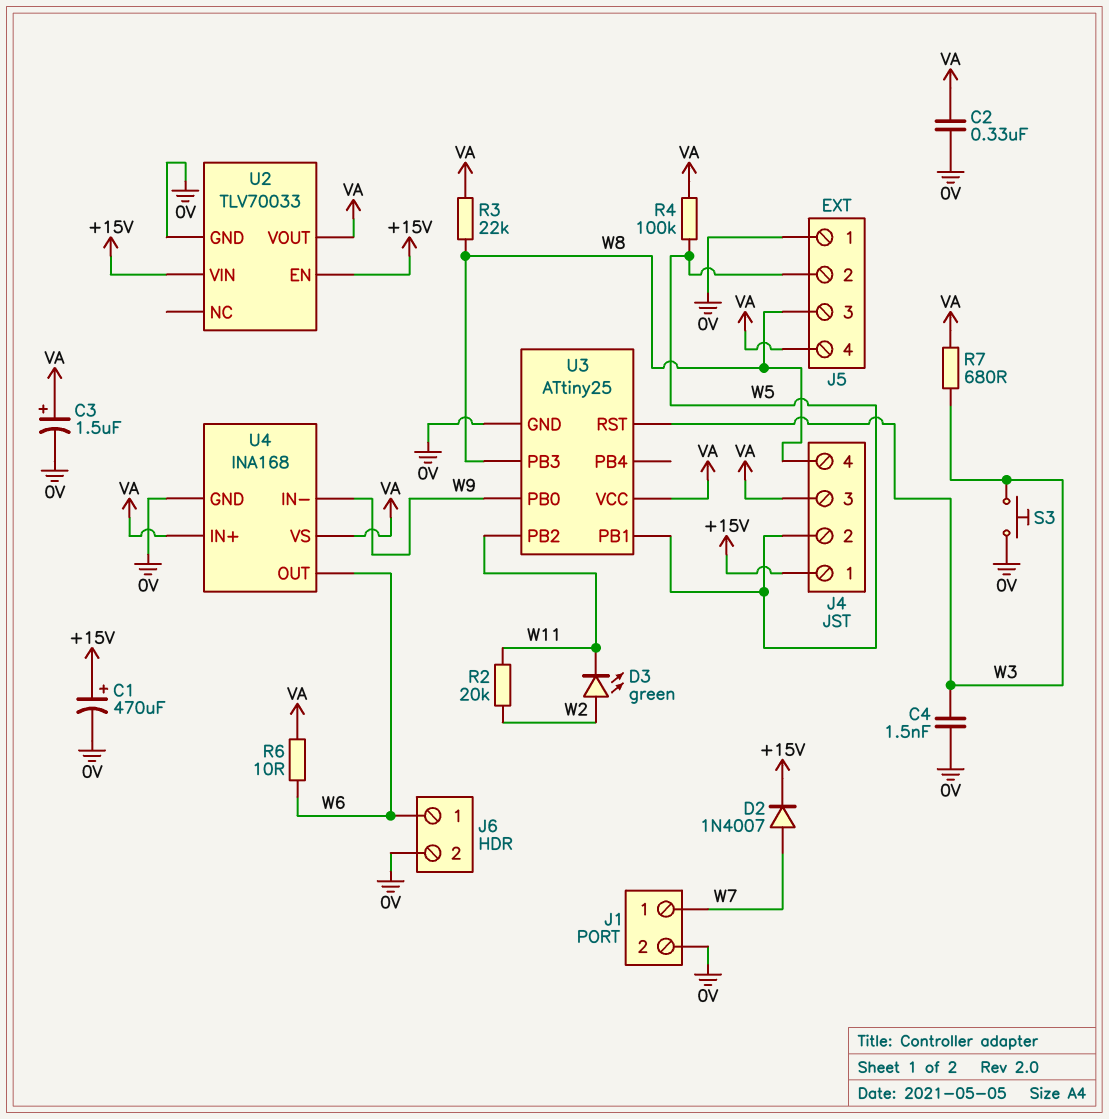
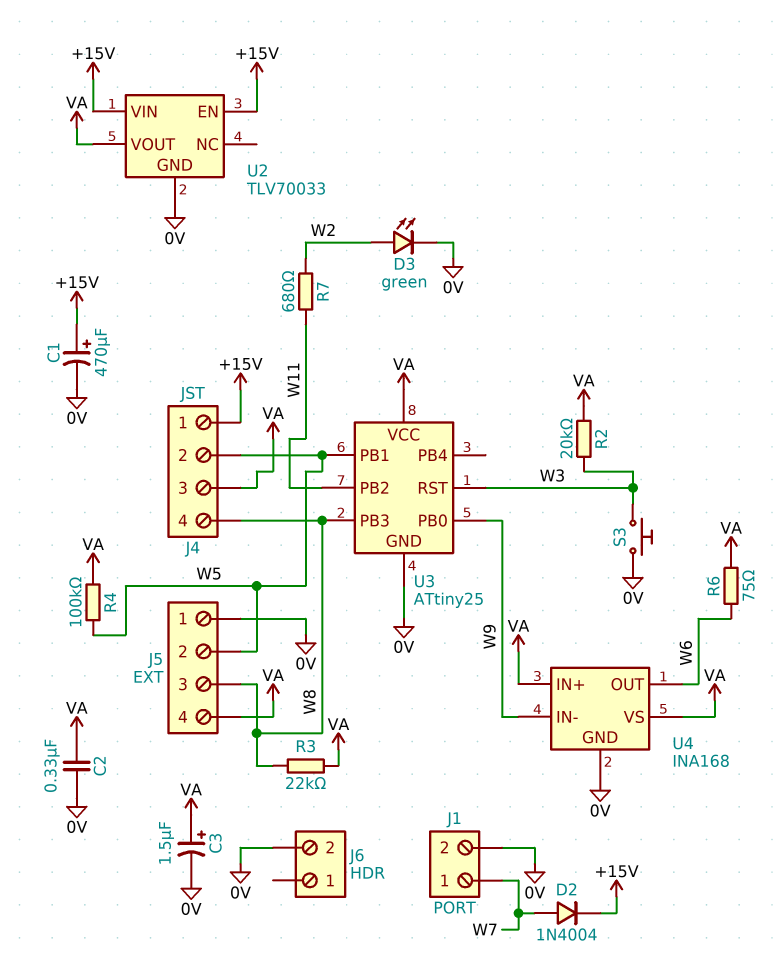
C4: 1.5nF (0V, W3) -> none
D2: diode 1N4007 (A W7, K +15V) -> diode 1N4004 (A W7, K +15V)
D3: LED green (A W2, K W11) -> LED green (A W2, K 0V)
J6 pin 1: W6 -> none
R2: 20k (W2, W11) -> 20k (VA, W3)
R6: 10 (VA, W6) -> 75 (VA, W6)
R7: 680 (VA, W3) -> 680 (W2, W11)

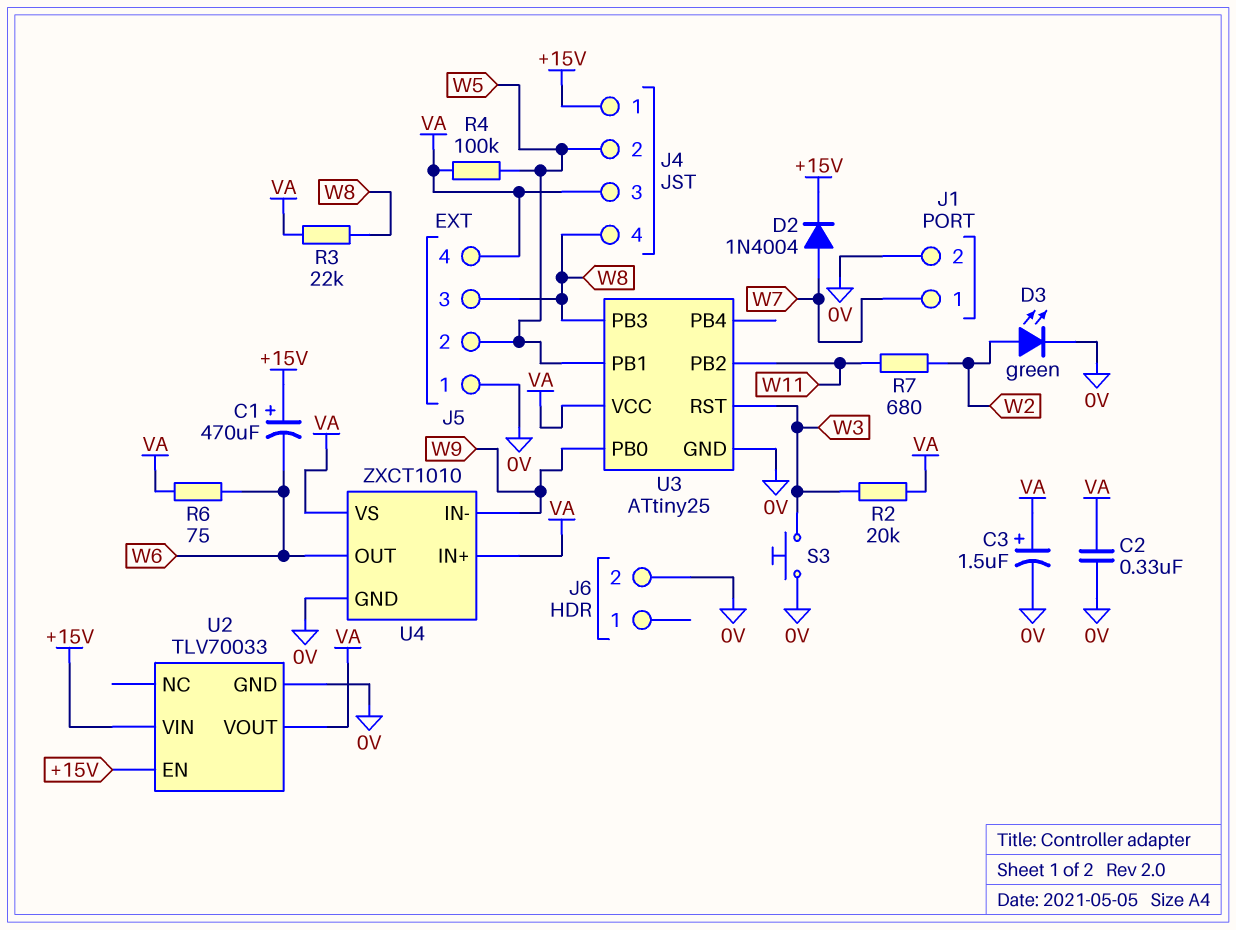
C1: 470uF (plus +15V, minus 0V) -> 470uF (plus +15V, minus W6)
U4: INA168 -> ZXCT1010

